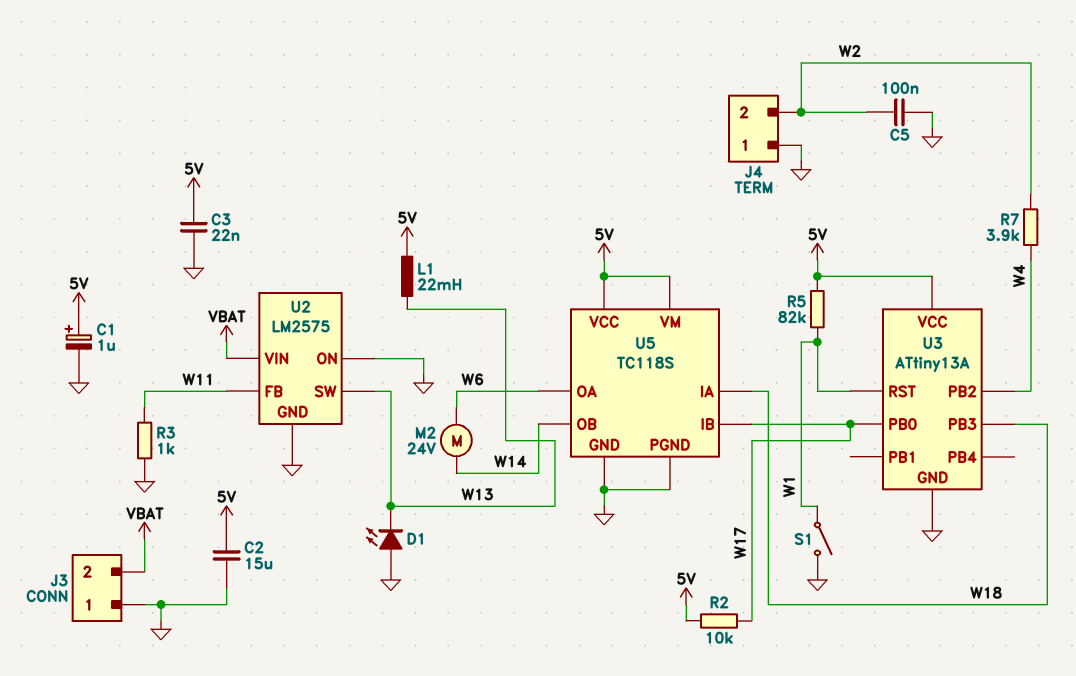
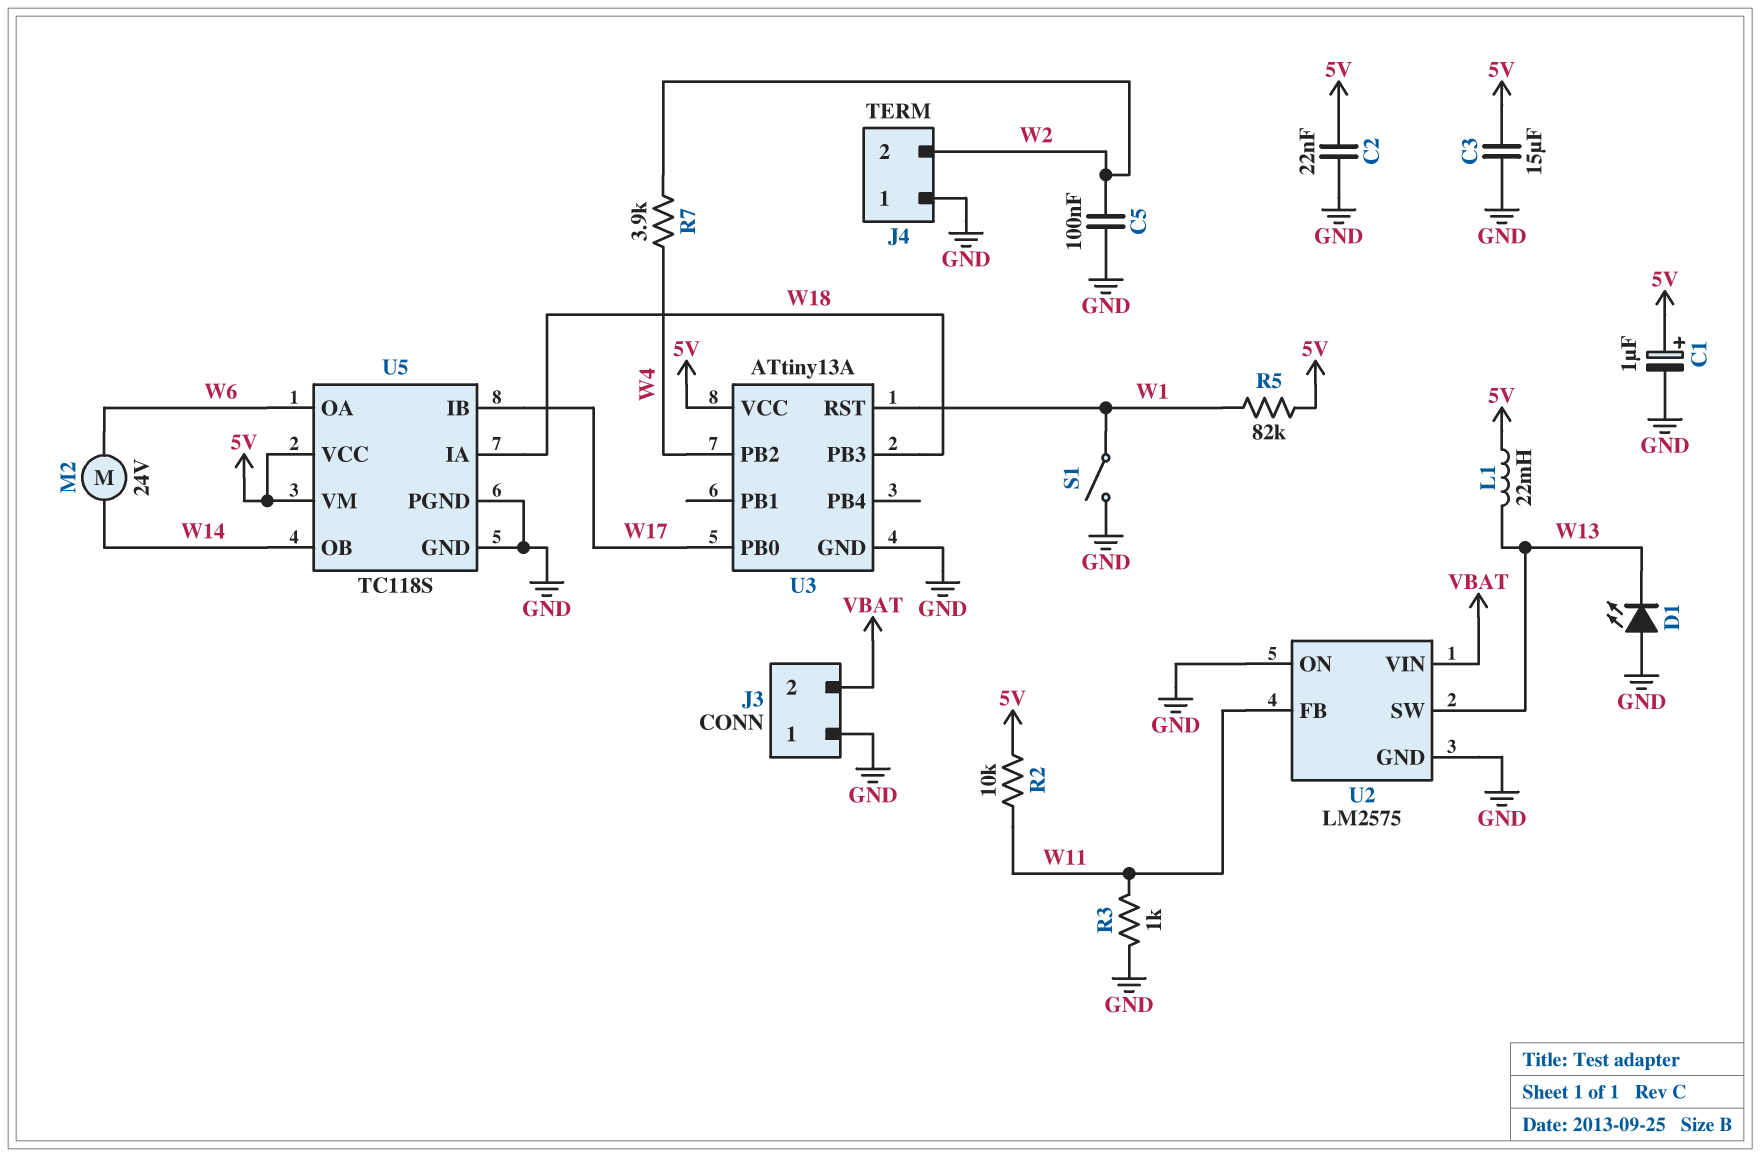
C2: 15uF (5V, GND) -> 22nF (5V, GND)
C3: 22nF (5V, GND) -> 15uF (5V, GND)
R2: 10k (5V, W17) -> 10k (5V, W11)

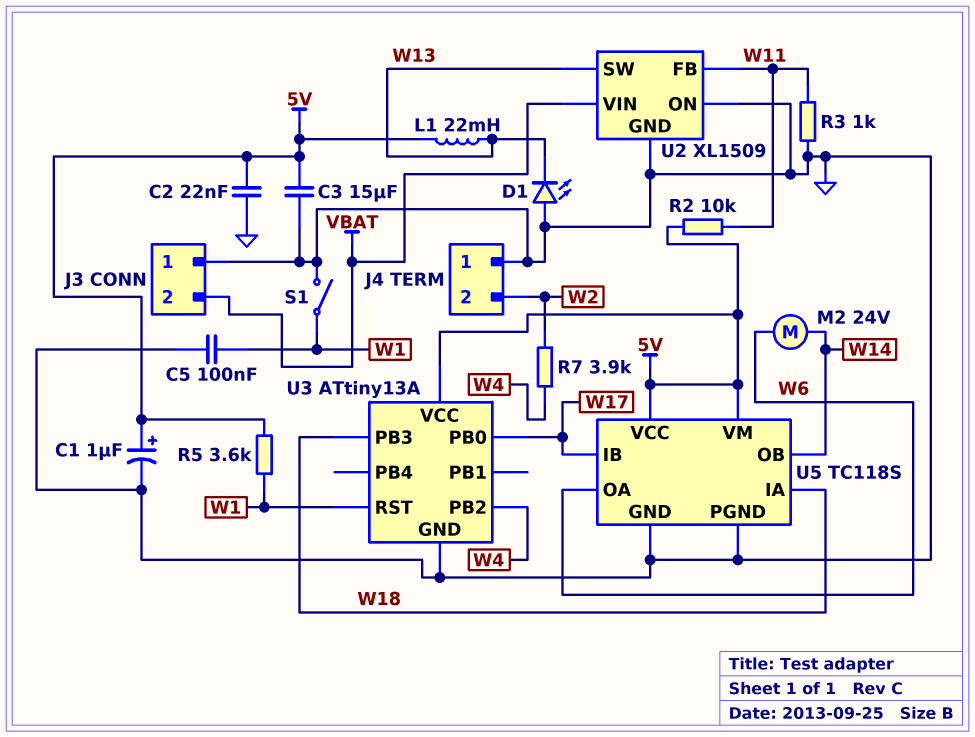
C5: 100nF (GND, W2) -> 100nF (GND, W1)
R5: 82k (5V, W1) -> 3.6k (5V, W1)
U2: LM2575 -> XL1509

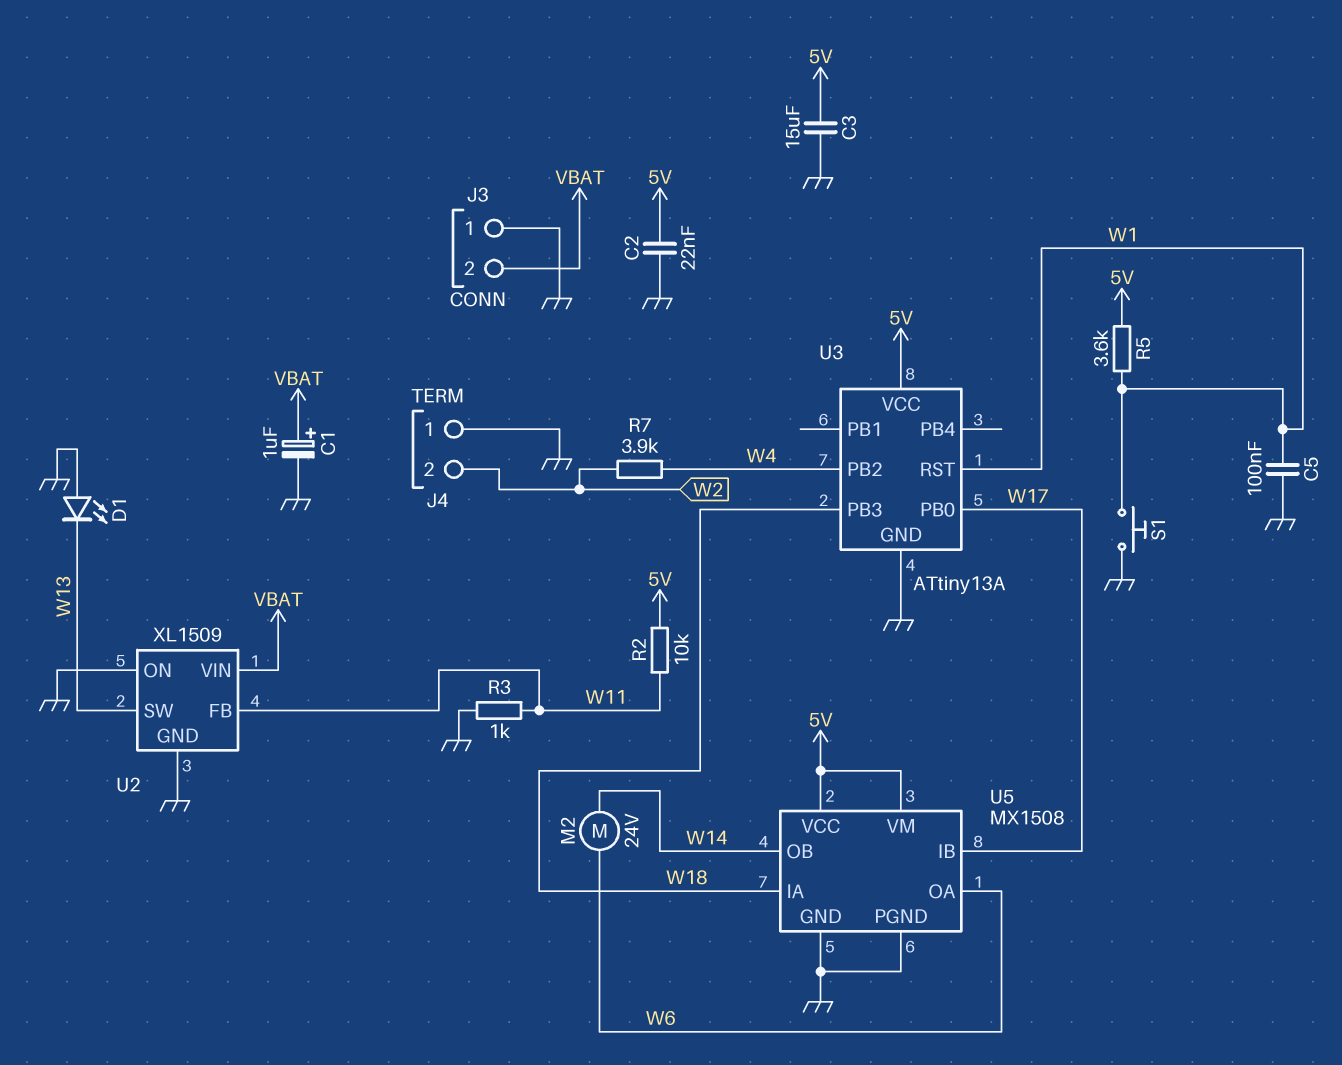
C1: 1uF (plus 5V, minus GND) -> 1uF (plus VBAT, minus GND)
L1: 22mH (5V, W13) -> none
S1: switch (GND, W1) -> button (GND, W1)
U5: TC118S -> MX1508

